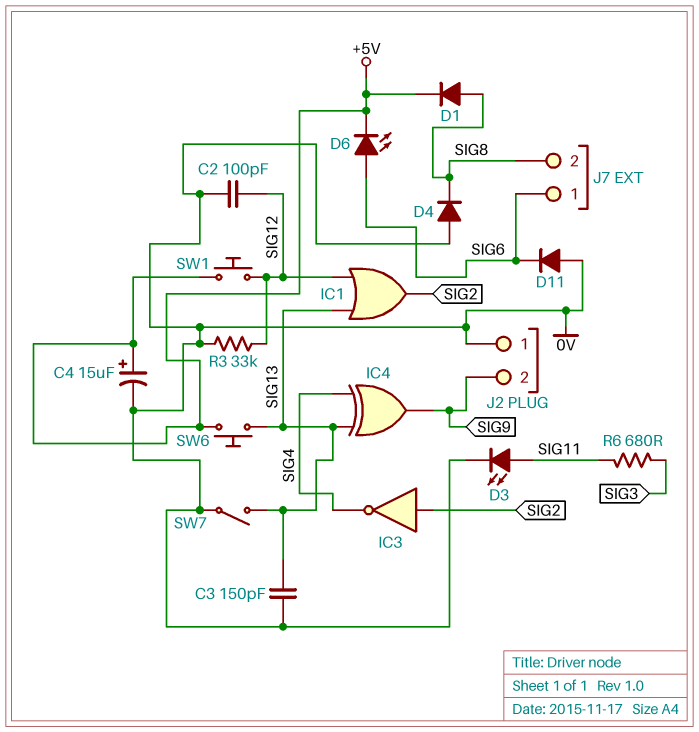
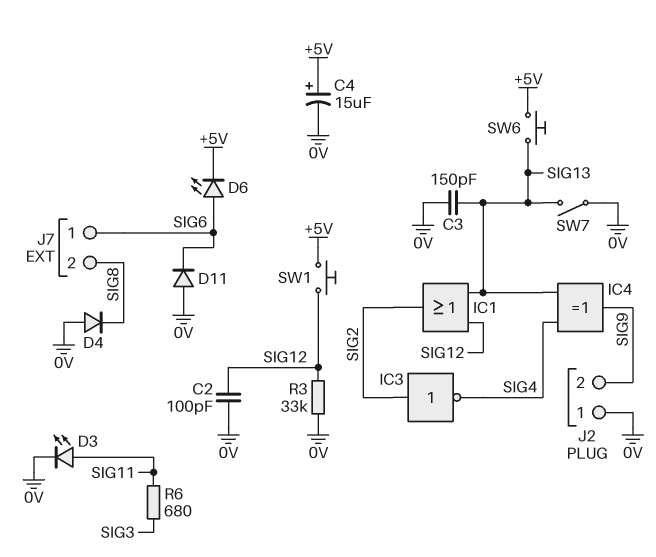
D1: diode (A SIG8, K +5V) -> none

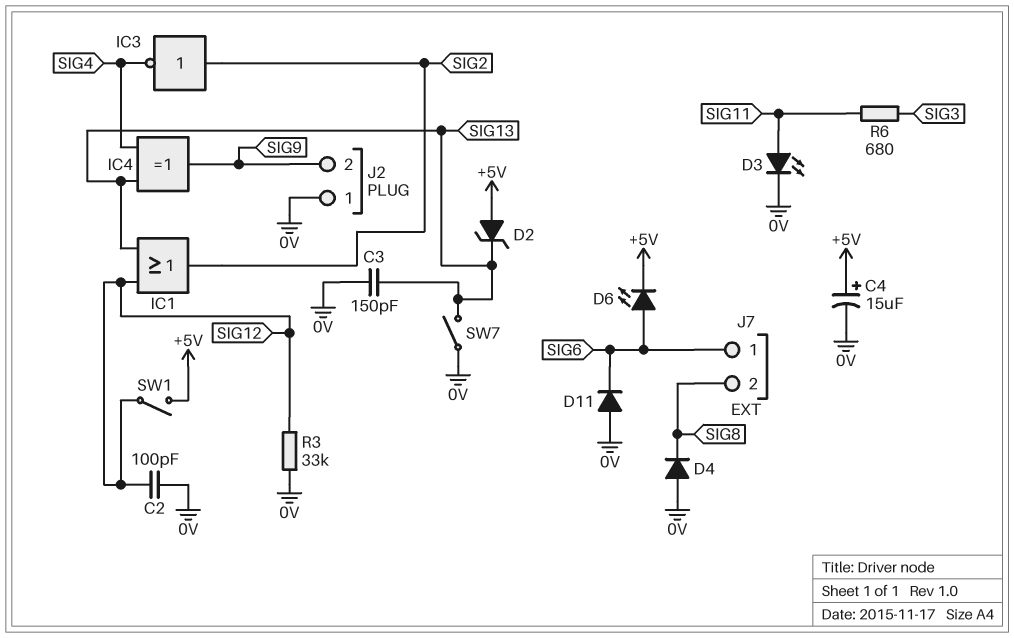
D2: none -> zener (A +5V, K SIG13)
SW1: button (+5V, SIG12) -> switch (+5V, SIG12)
SW6: button (+5V, SIG13) -> none

